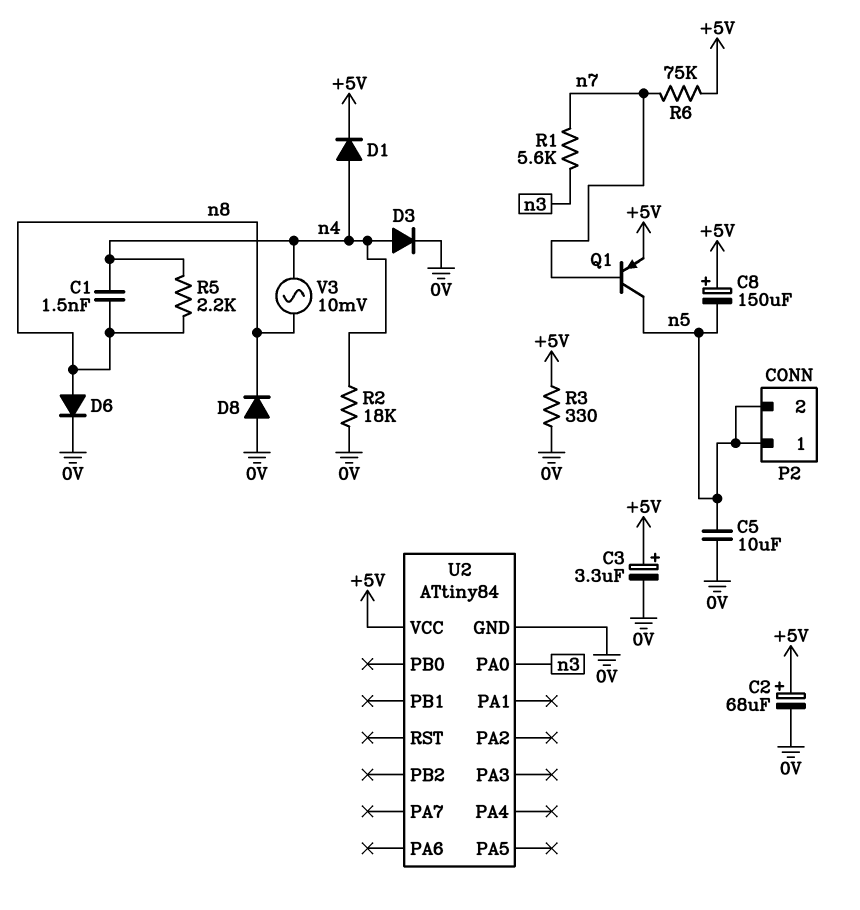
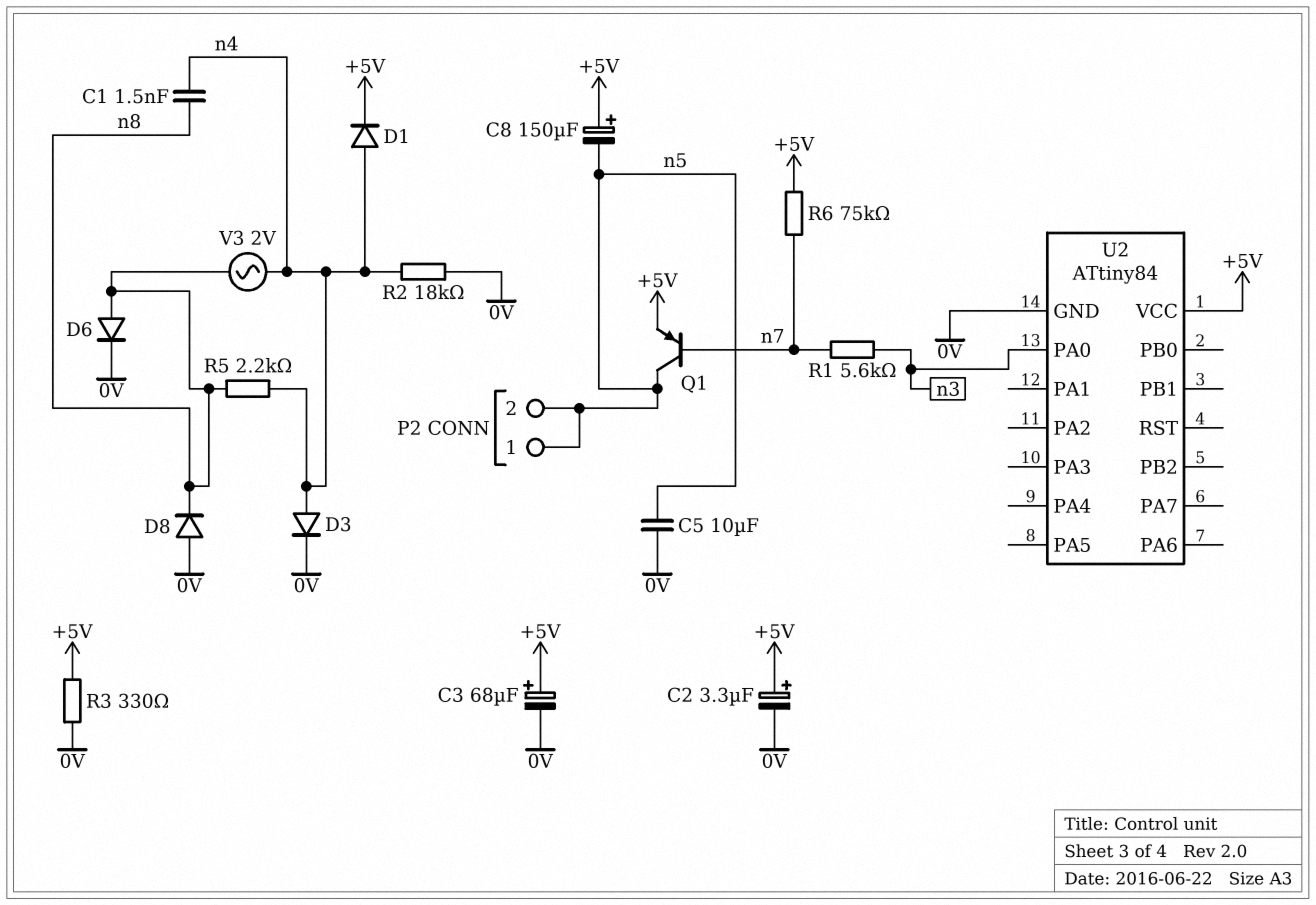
C2: 68uF (plus +5V, minus 0V) -> 3.3uF (plus +5V, minus 0V)
C3: 3.3uF (plus +5V, minus 0V) -> 68uF (plus +5V, minus 0V)
V3: AC 10mV (n4, n8) -> AC 2V (n4, n8)

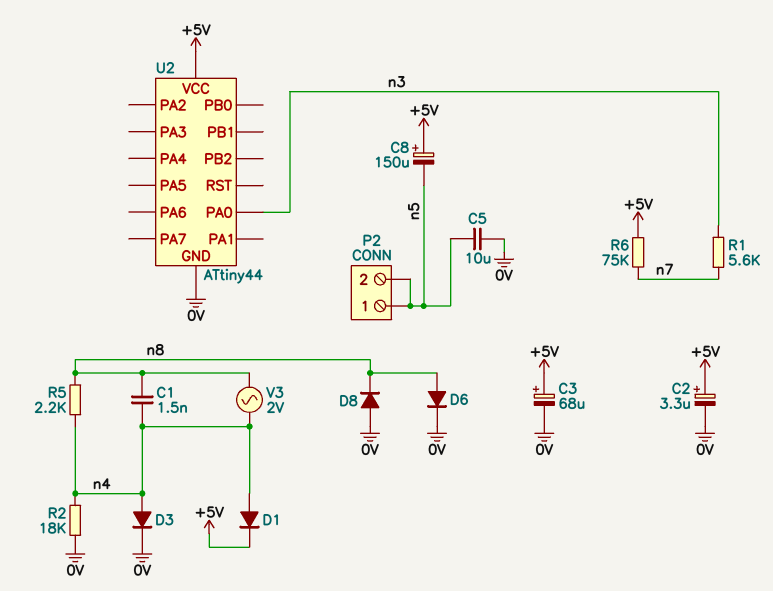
Q1: PNP (B n7, C n5, E +5V) -> none
R3: 330 (+5V, 0V) -> none
U2: ATtiny84 -> ATtiny44

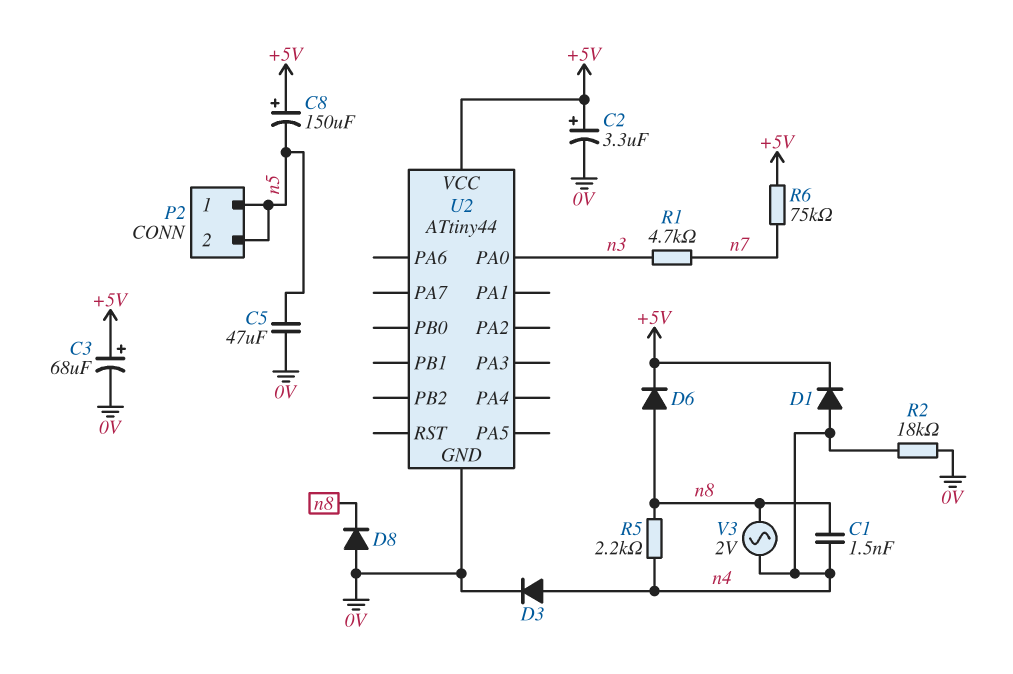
C5: 10uF (0V, n5) -> 47uF (0V, n5)
D6: diode (A n8, K 0V) -> diode (A n8, K +5V)
R1: 5.6k (n3, n7) -> 4.7k (n3, n7)

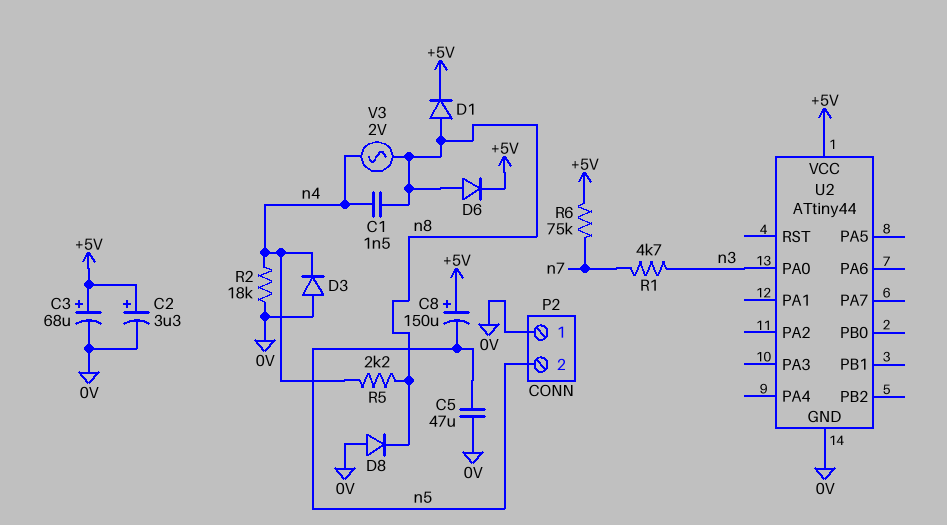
D1: diode (A n4, K +5V) -> diode (A n8, K +5V)
D3: diode (A n4, K 0V) -> diode (A 0V, K n4)
P2 pin 1: n5 -> 0V

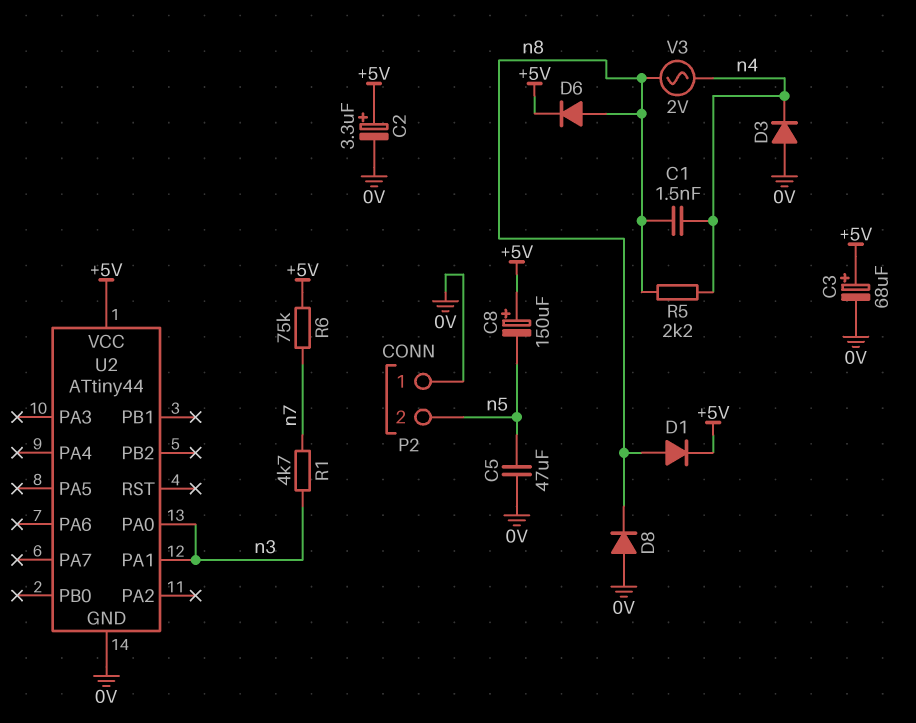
R2: 18k (0V, n4) -> none
U2 pin PA1: none -> n3

